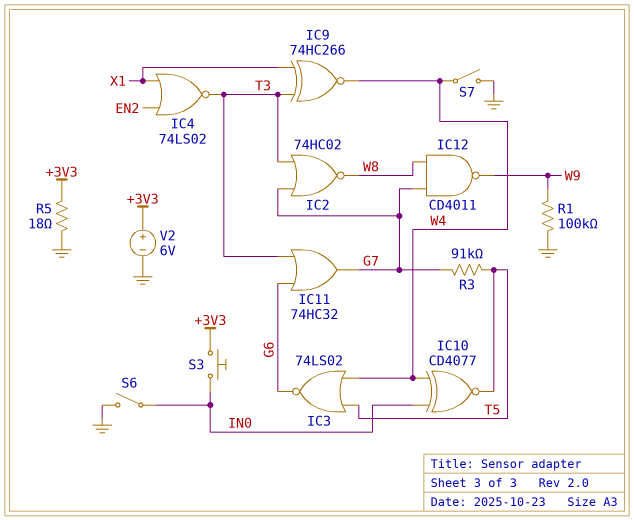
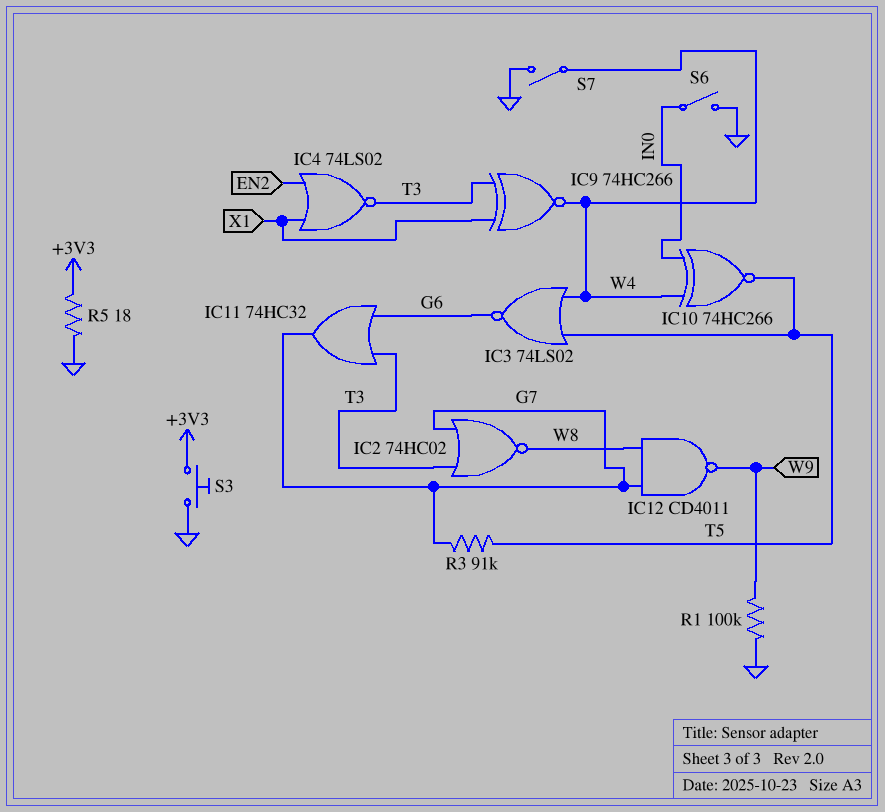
IC10: XNOR CD4077 (in IN0, in W4, out T5) -> XNOR 74HC266 (in IN0, in W4, out T5)
S3: button (+3V3, IN0) -> button (+3V3, GND)
V2: 6V (plus +3V3, minus GND) -> none

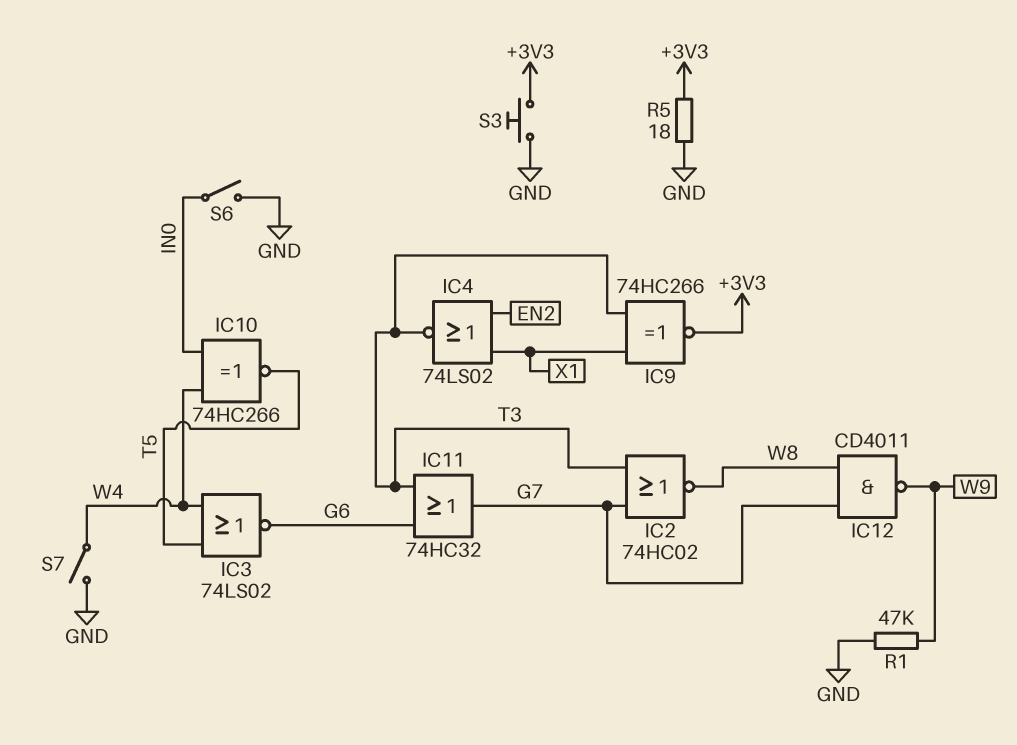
IC9: XNOR 74HC266 (in T3, in X1, out W4) -> XNOR 74HC266 (in T3, in X1, out +3V3)
R1: 100k (GND, W9) -> 47k (GND, W9)
R3: 91k (G7, T5) -> none

